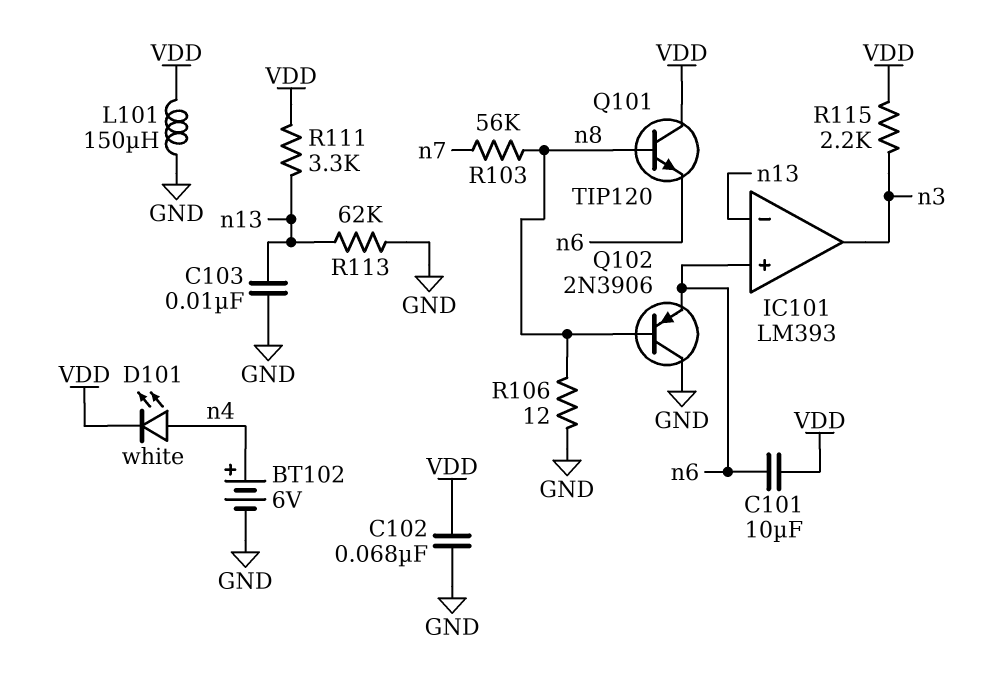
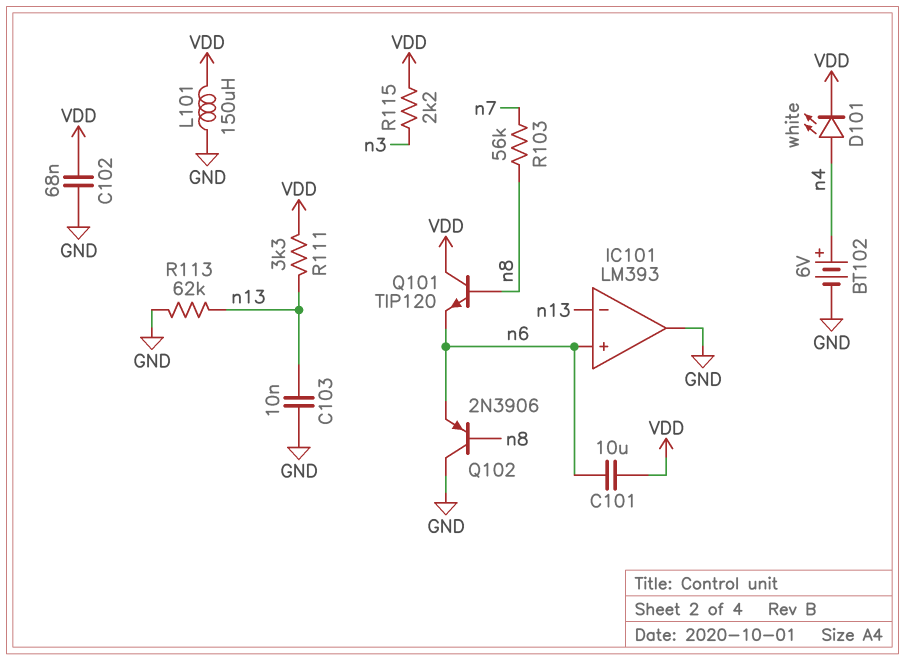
IC101 pin out: n3 -> GND
R106: 12 (GND, n8) -> none

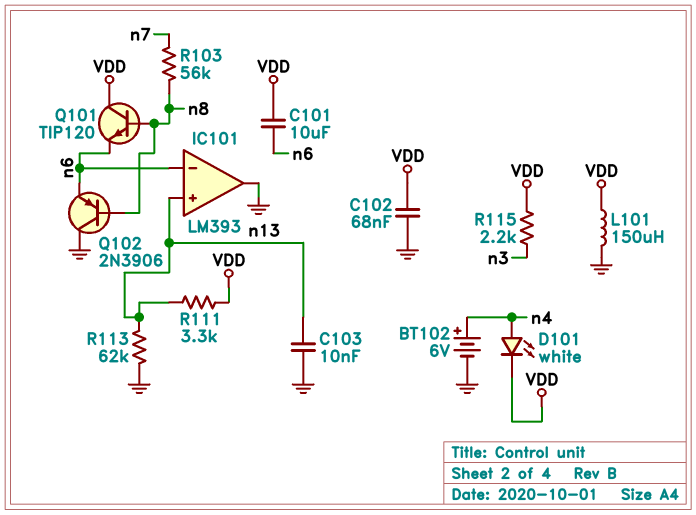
IC101 pin in+: n6 -> n13
IC101 pin in-: n13 -> n6

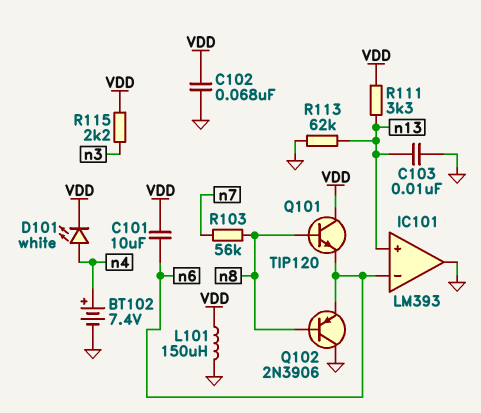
BT102: 6V (plus n4, minus GND) -> 7.4V (plus n4, minus GND)

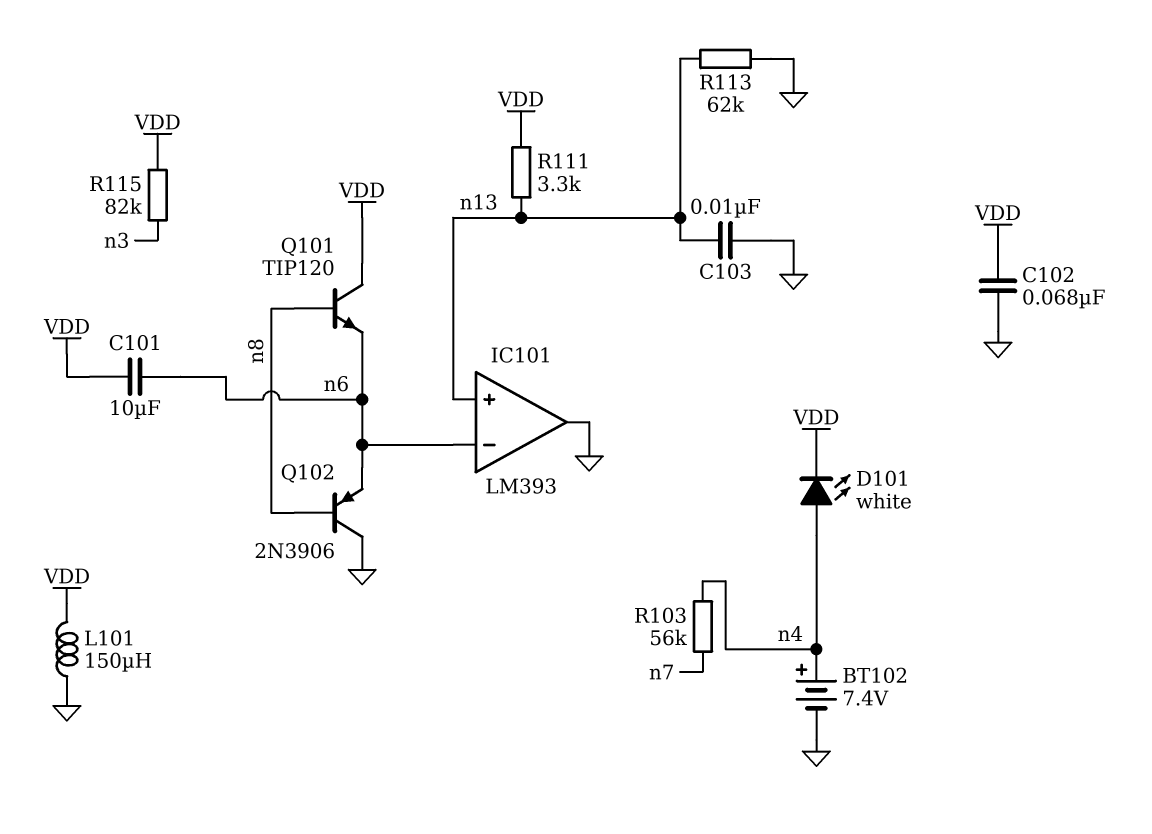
R103: 56k (n7, n8) -> 56k (n4, n7)
R115: 2.2k (VDD, n3) -> 82k (VDD, n3)

